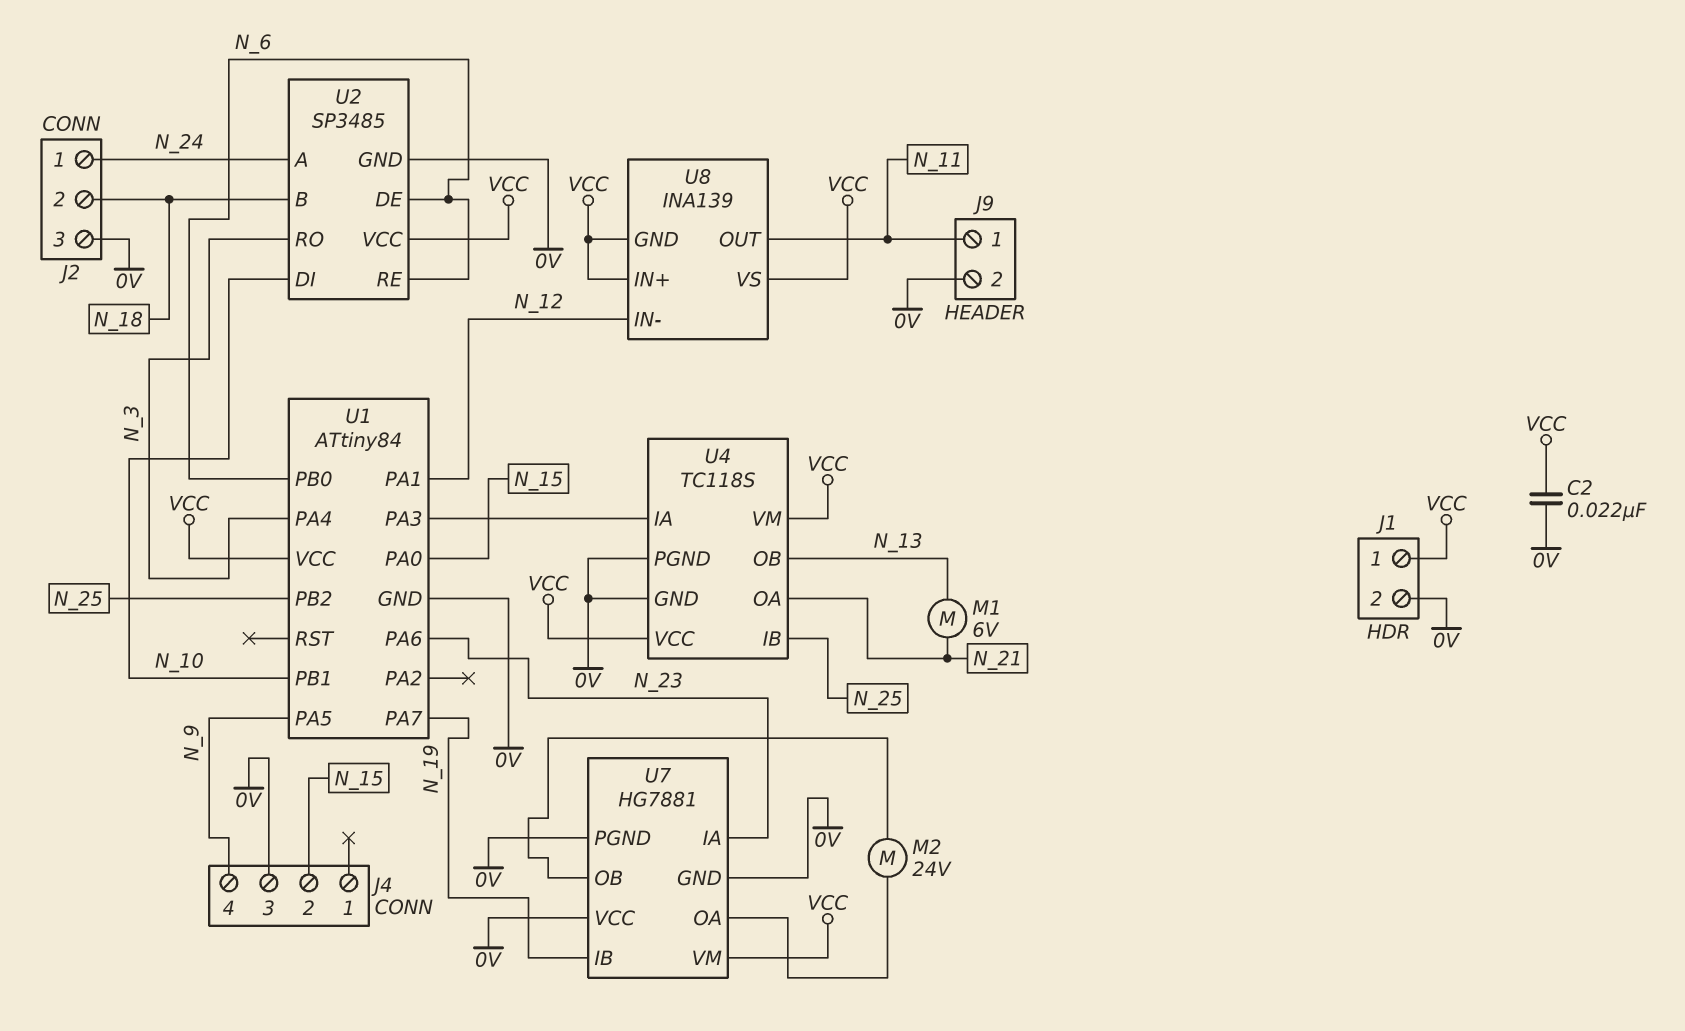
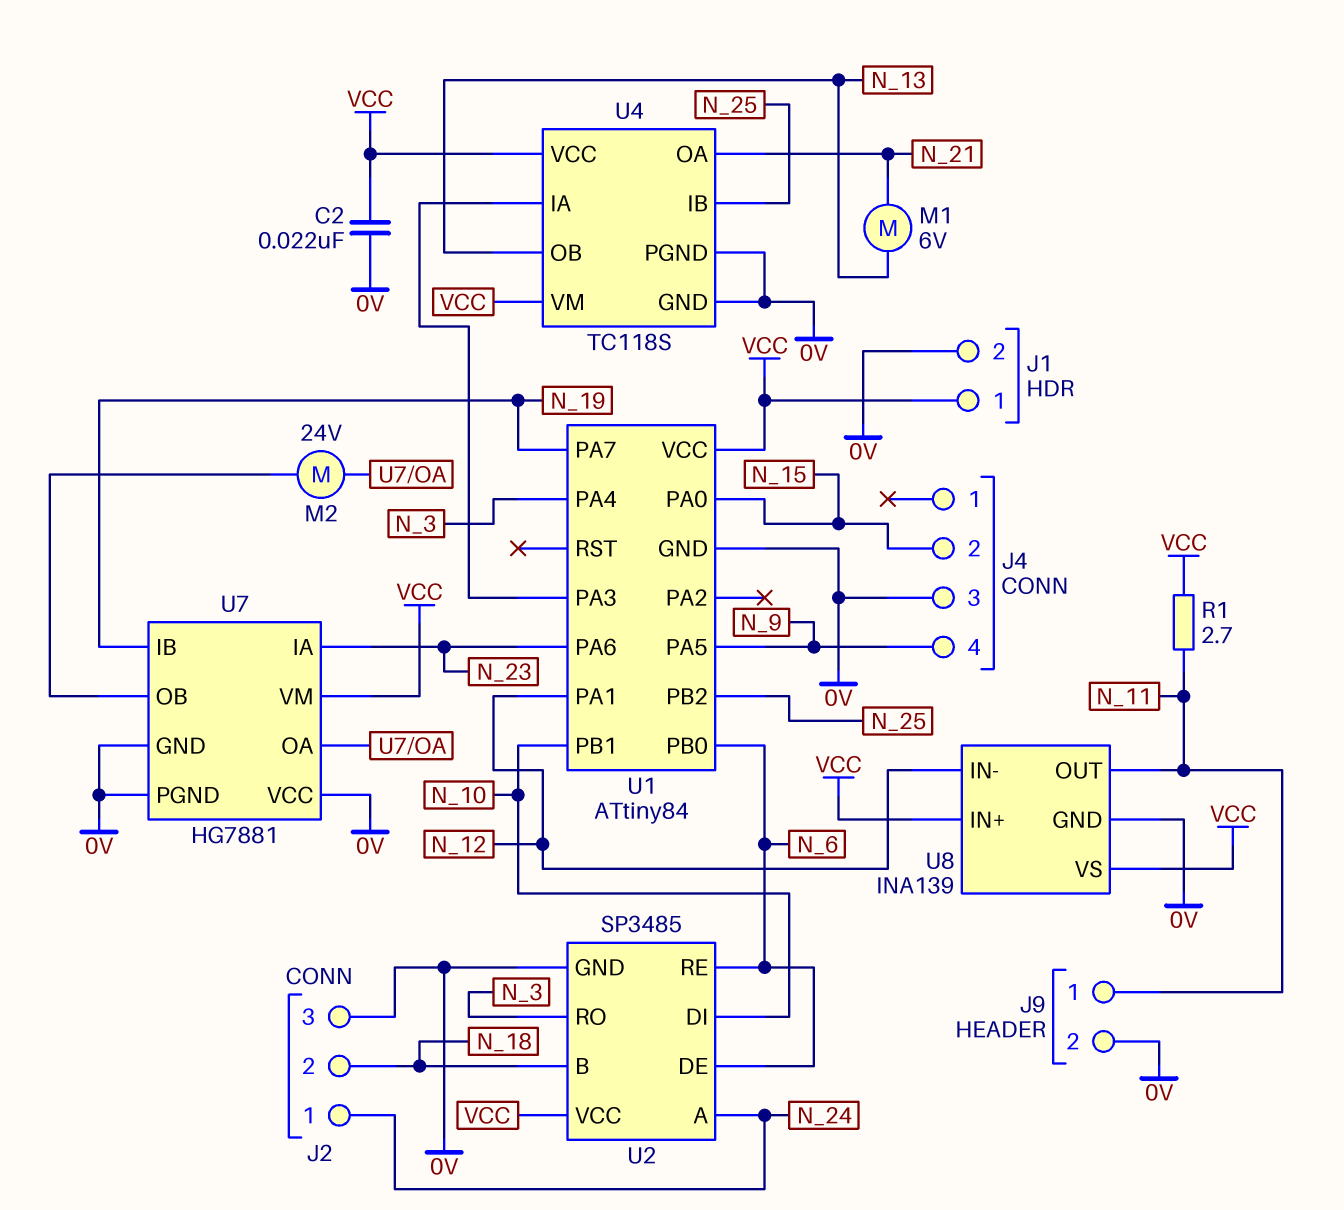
R1: none -> 2.7 (N_11, VCC)
U8 pin GND: VCC -> 0V

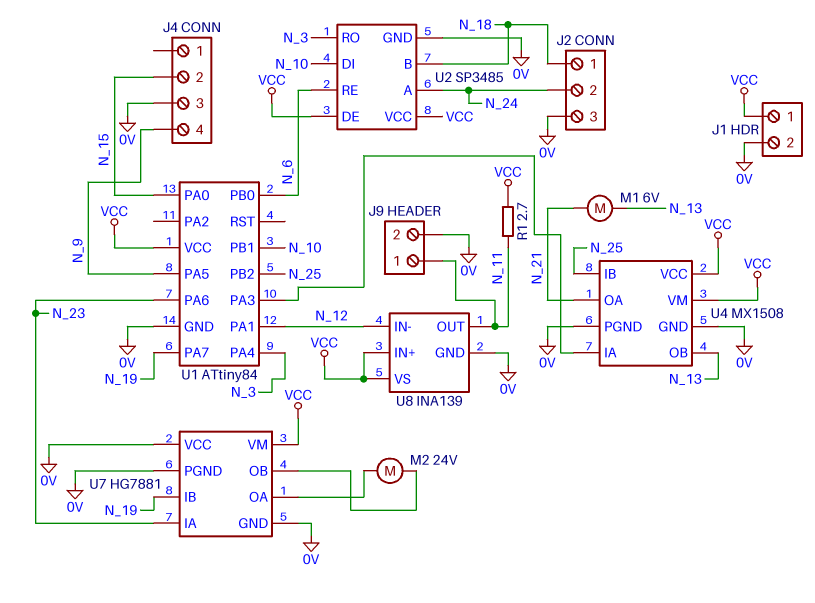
C2: 22nF (0V, VCC) -> none
J2 pin 1: N_24 -> N_18
J2 pin 2: N_18 -> N_24
U2 pin DE: N_6 -> VCC
U4: TC118S -> MX1508

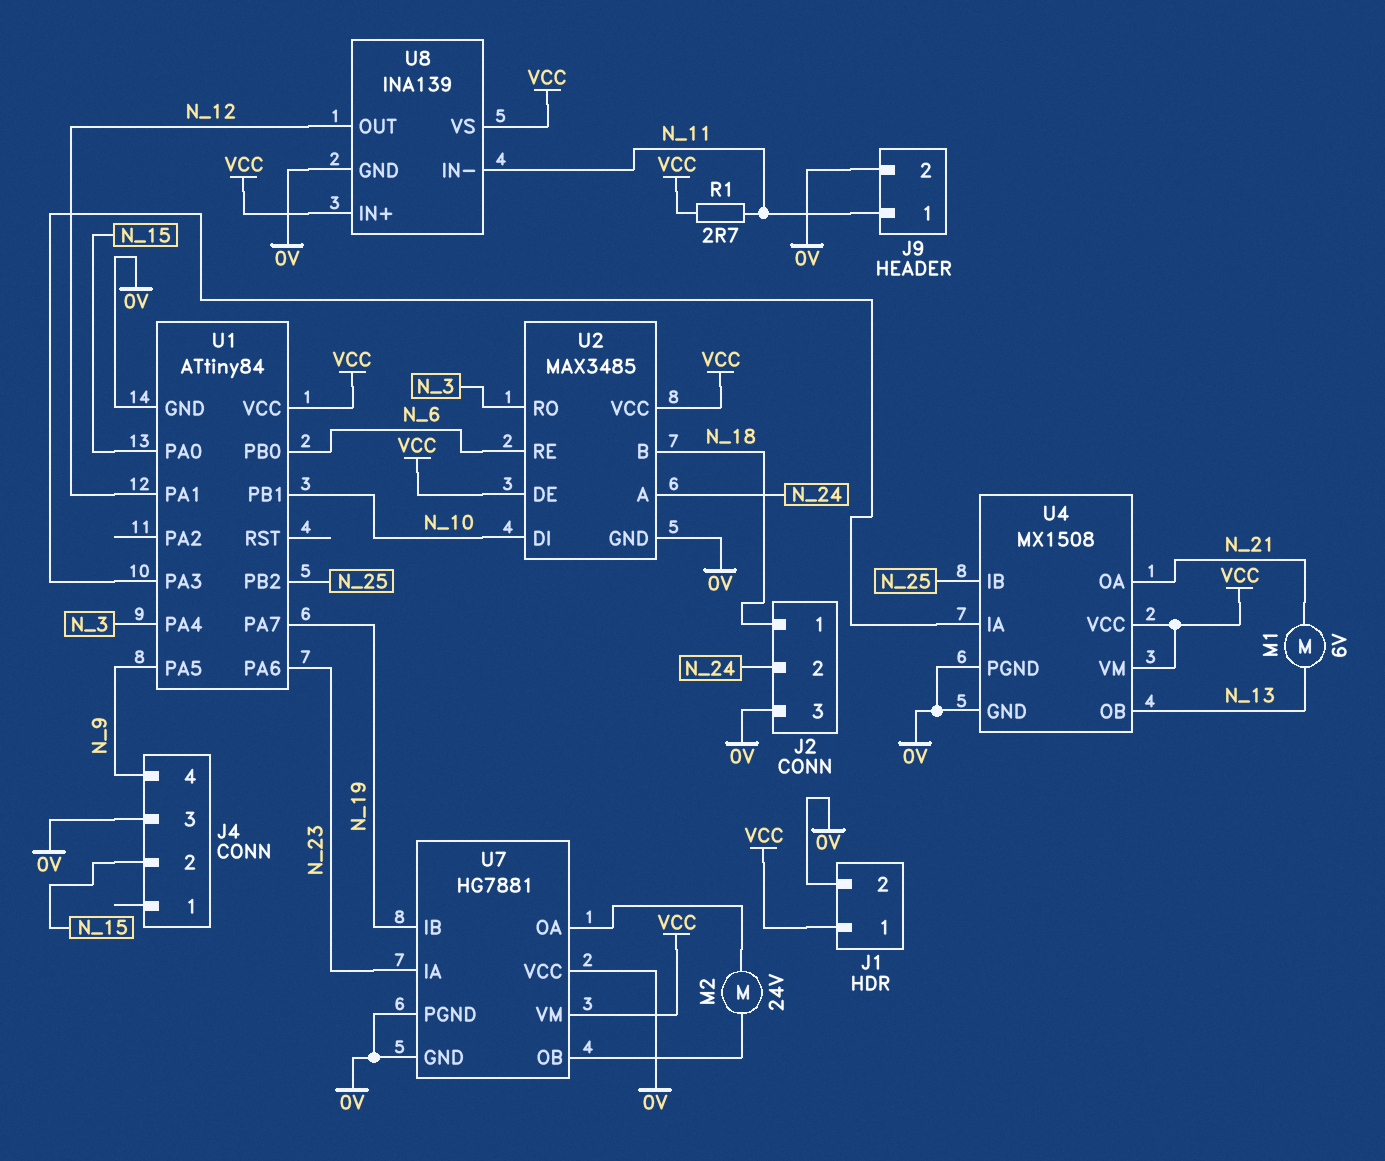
U2: SP3485 -> MAX3485
U8 pin IN-: N_12 -> N_11
U8 pin OUT: N_11 -> N_12

